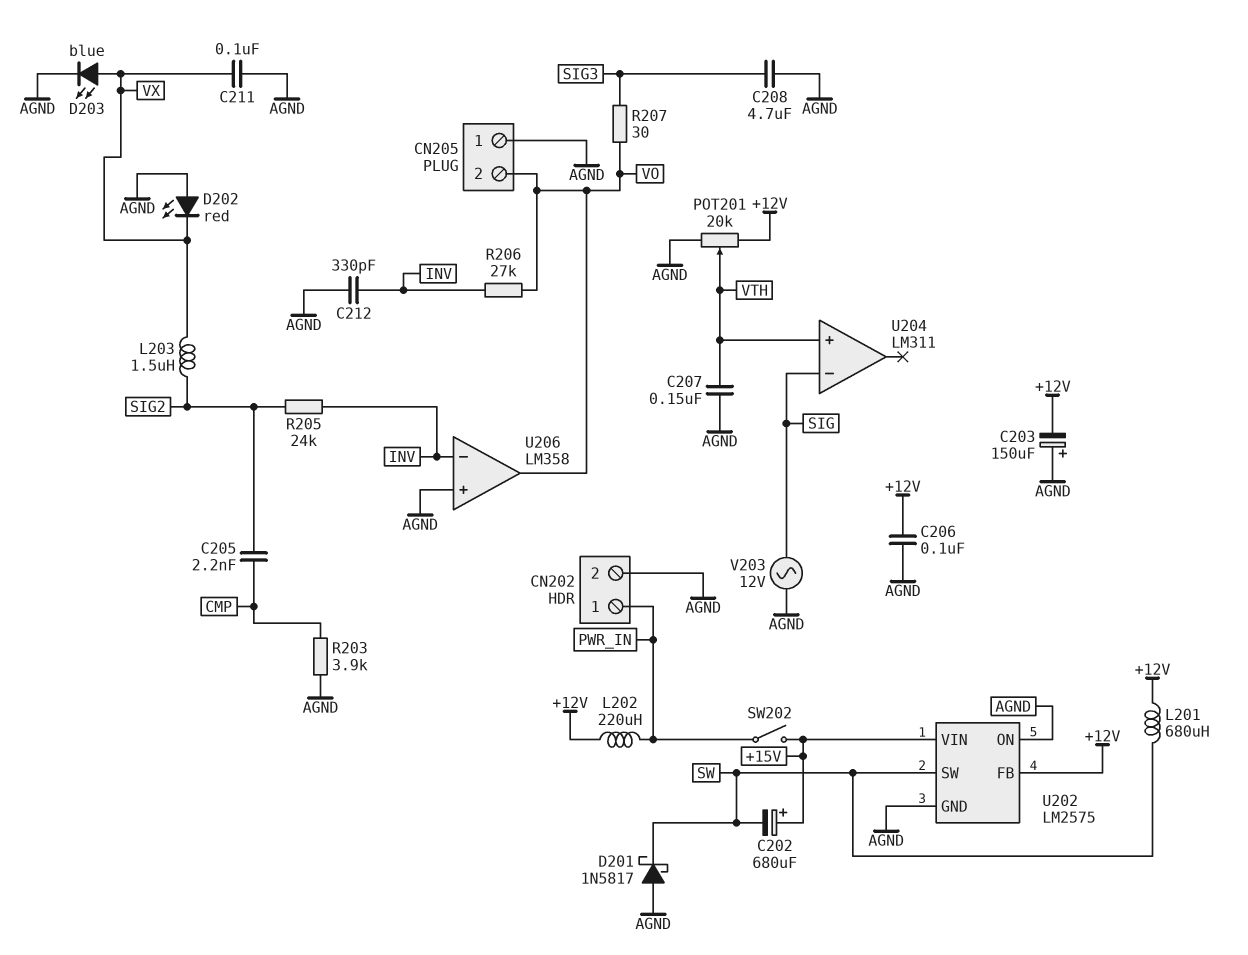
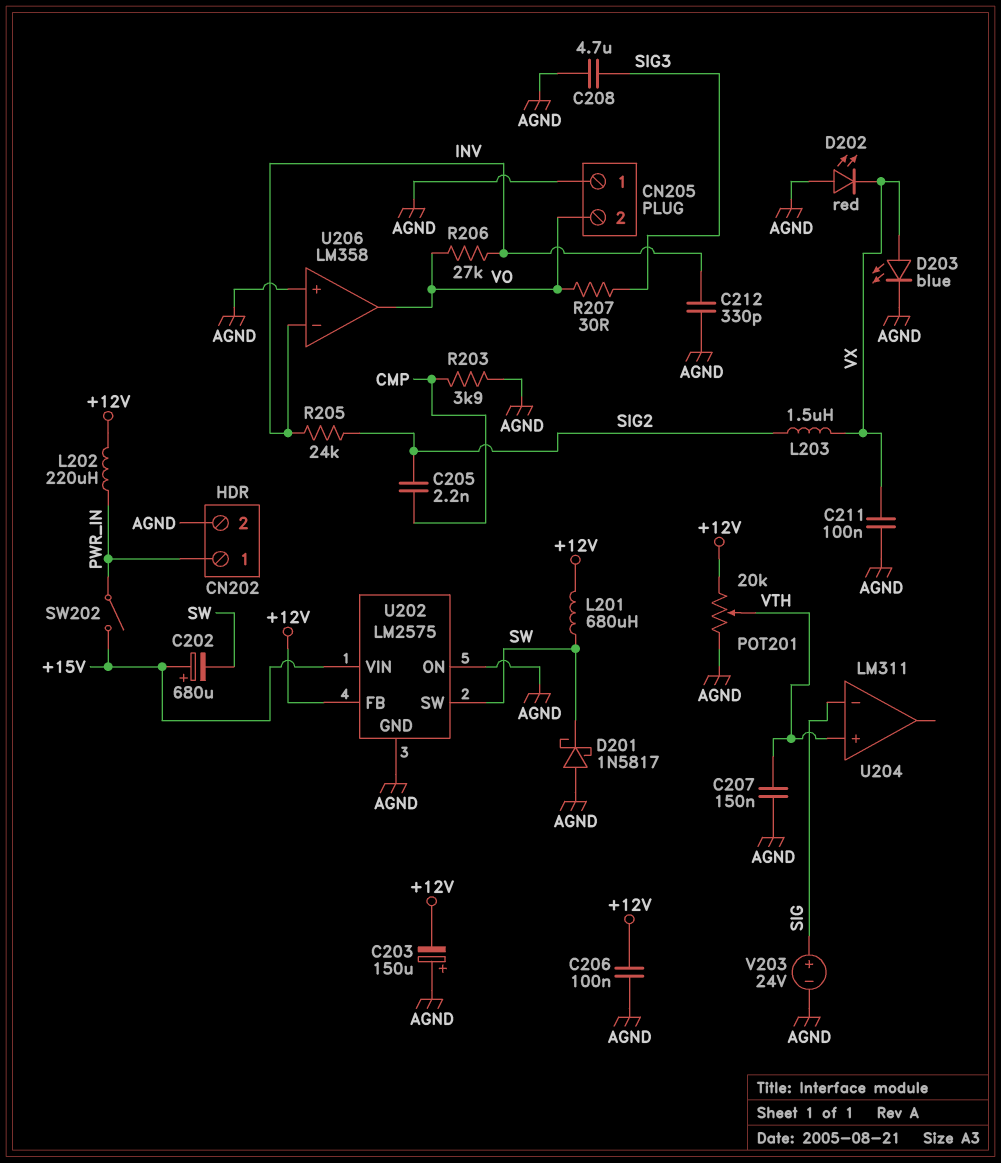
V203: AC 12V (AGND, SIG) -> 24V (plus SIG, minus AGND)

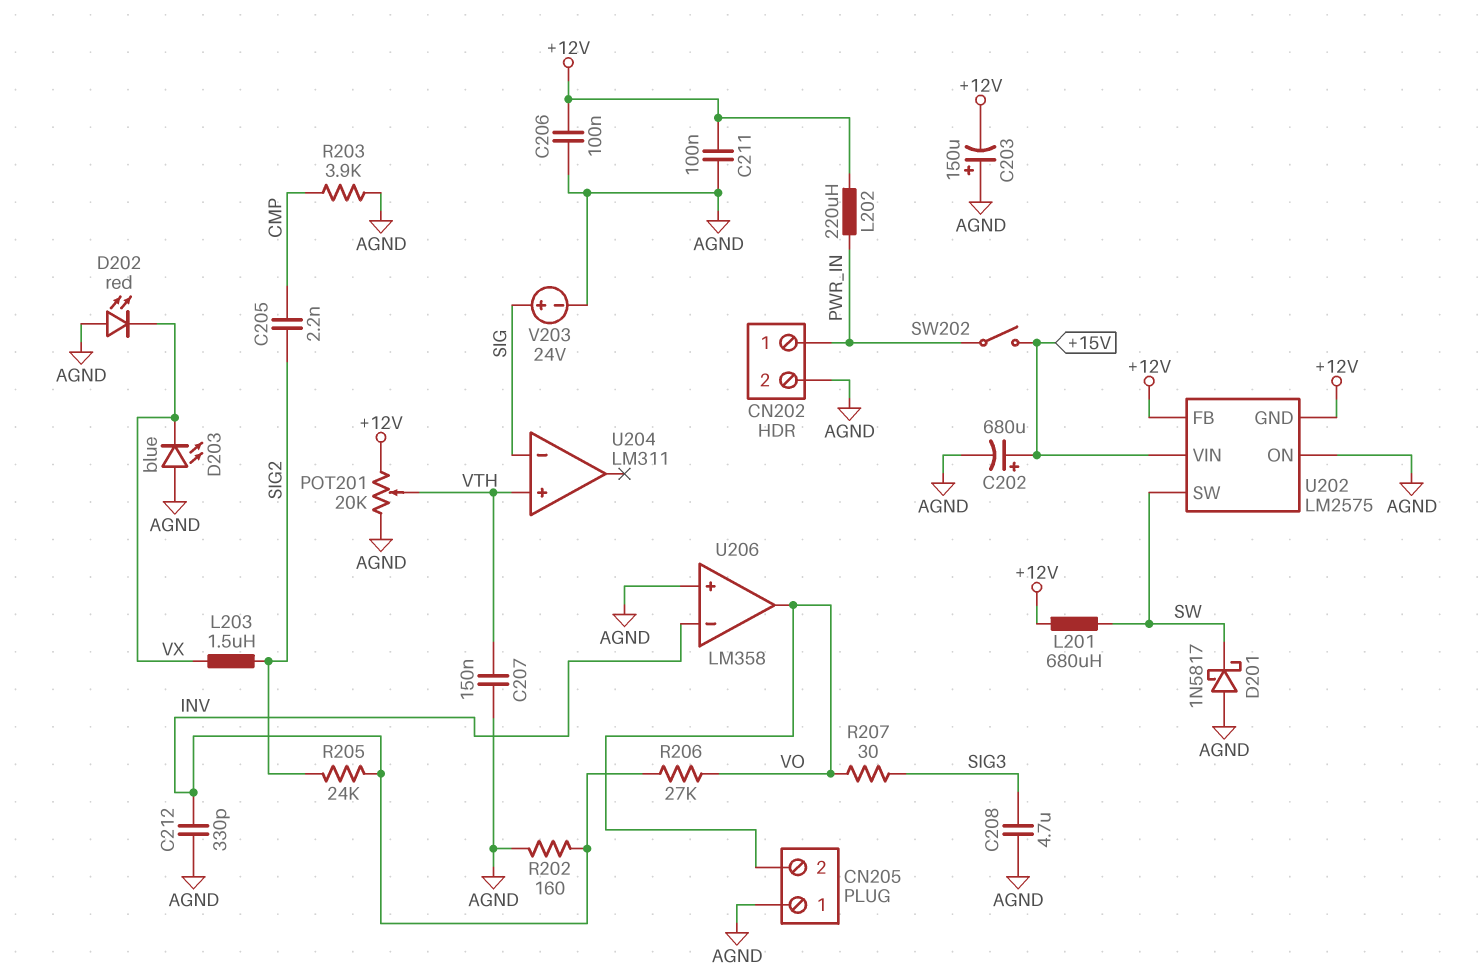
C202: 680uF (plus +15V, minus SW) -> 680uF (plus +15V, minus AGND)
C211: 100nF (AGND, VX) -> 100nF (+12V, AGND)
D203: LED blue (A VX, K AGND) -> LED blue (A AGND, K VX)
R202: none -> 160 (AGND, INV)
U202 pin GND: AGND -> +12V

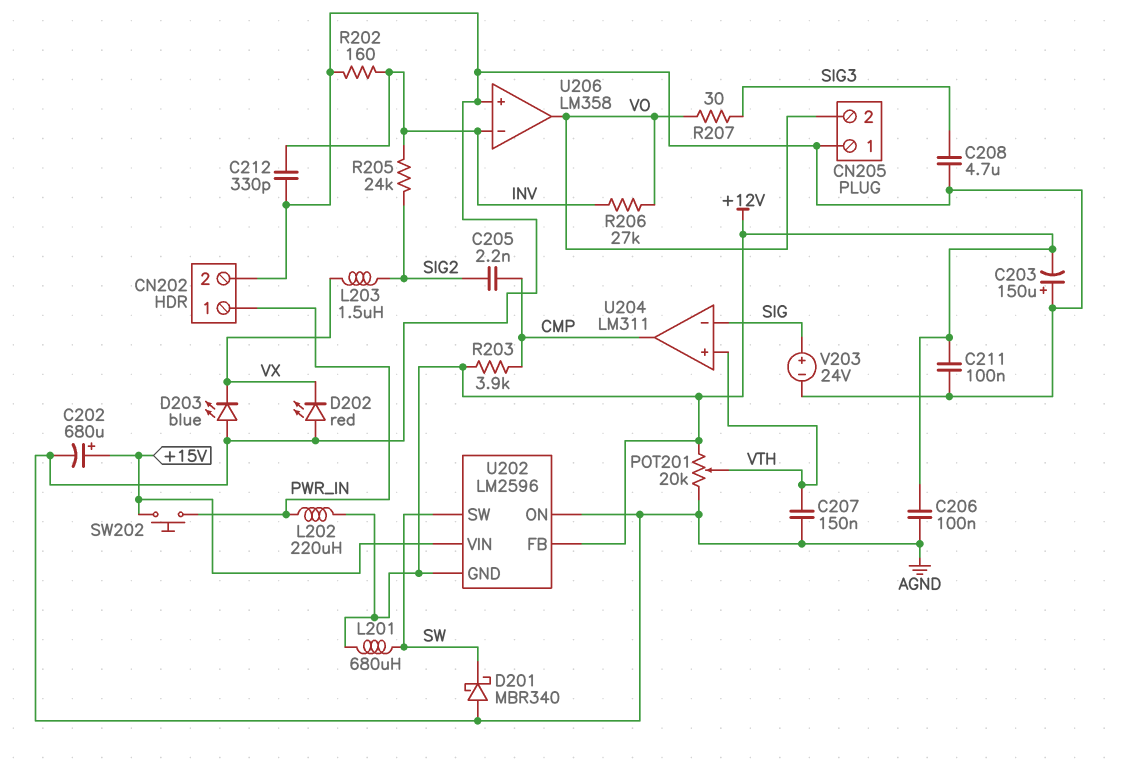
D201: schottky 1N5817 (A AGND, K SW) -> schottky MBR340 (A AGND, K SW)
R203: 3.9k (AGND, CMP) -> 3.9k (+12V, CMP)
SW202: switch (+15V, PWR_IN) -> button (+15V, PWR_IN)
U202: LM2575 -> LM2596
U204 pin out: none -> CMP

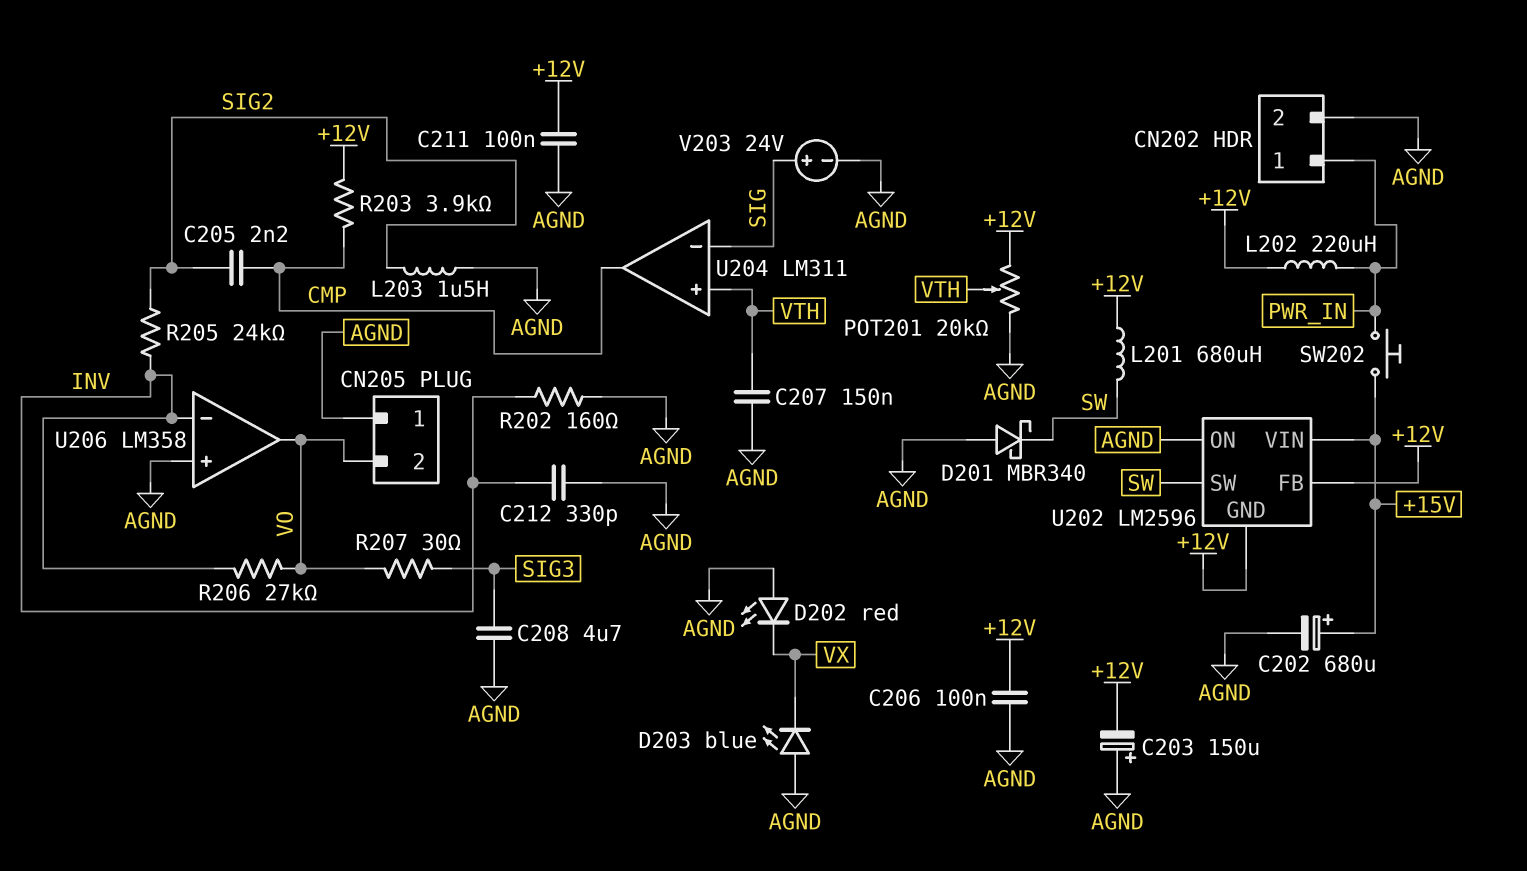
L203: 1.5uH (SIG2, VX) -> 1.5uH (AGND, SIG2)

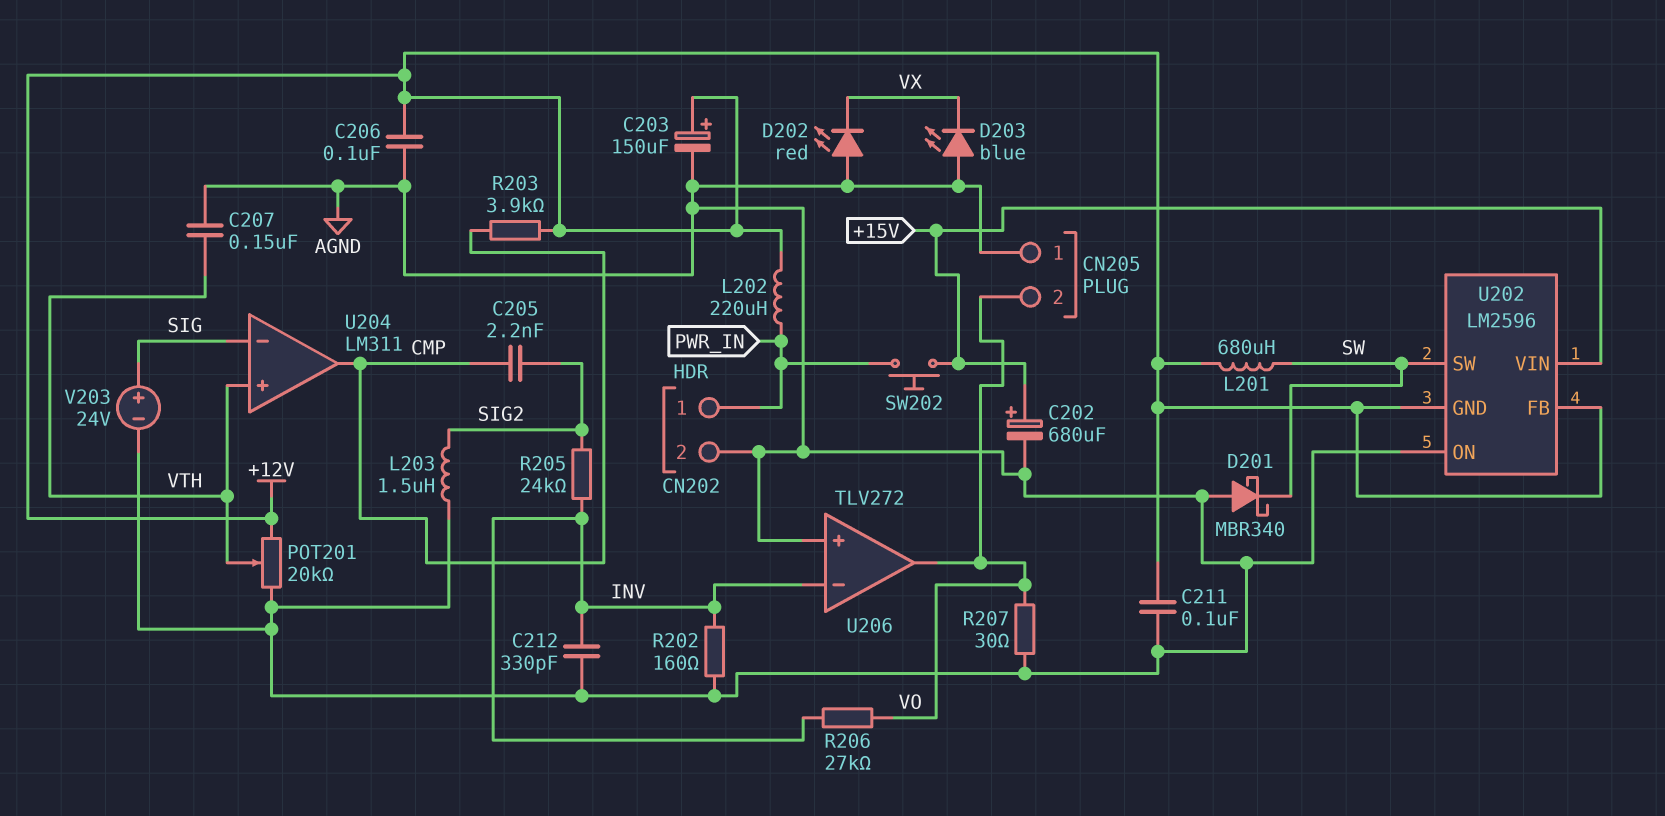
C203: 150uF (plus AGND, minus +12V) -> 150uF (plus +12V, minus AGND)
C208: 4.7uF (AGND, SIG3) -> none
R207: 30 (SIG3, VO) -> 30 (AGND, VO)
U206: LM358 -> TLV272

